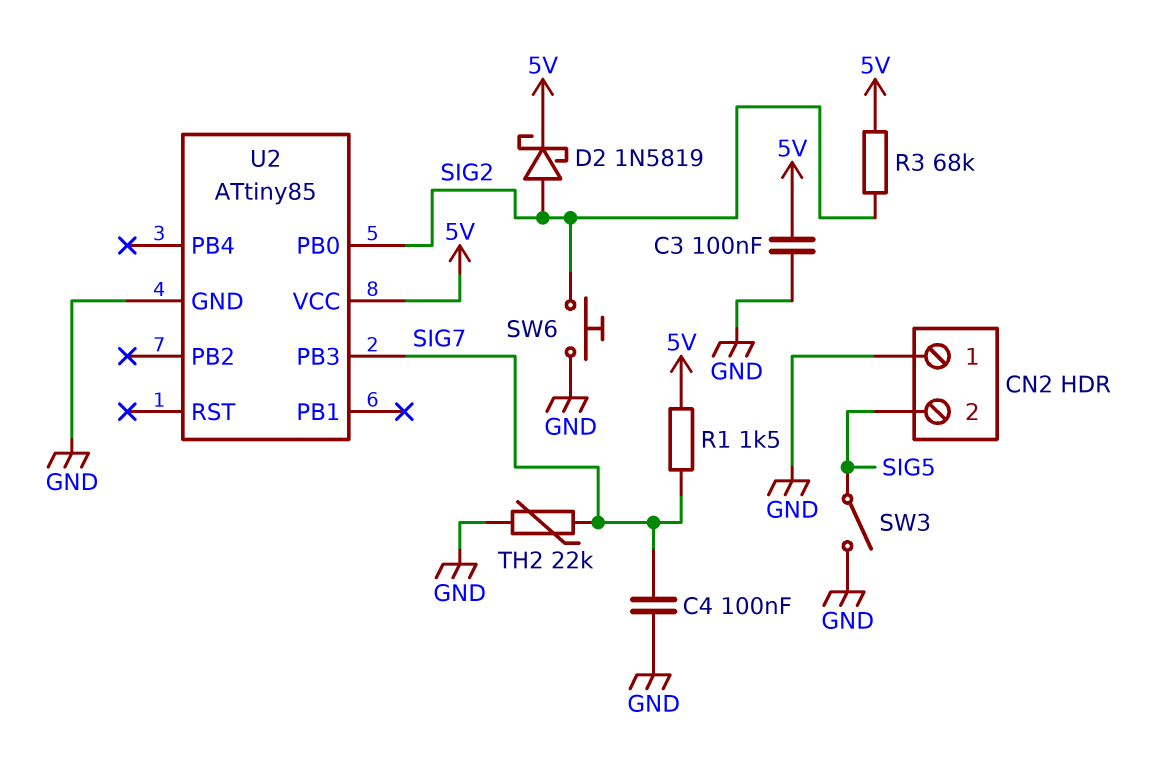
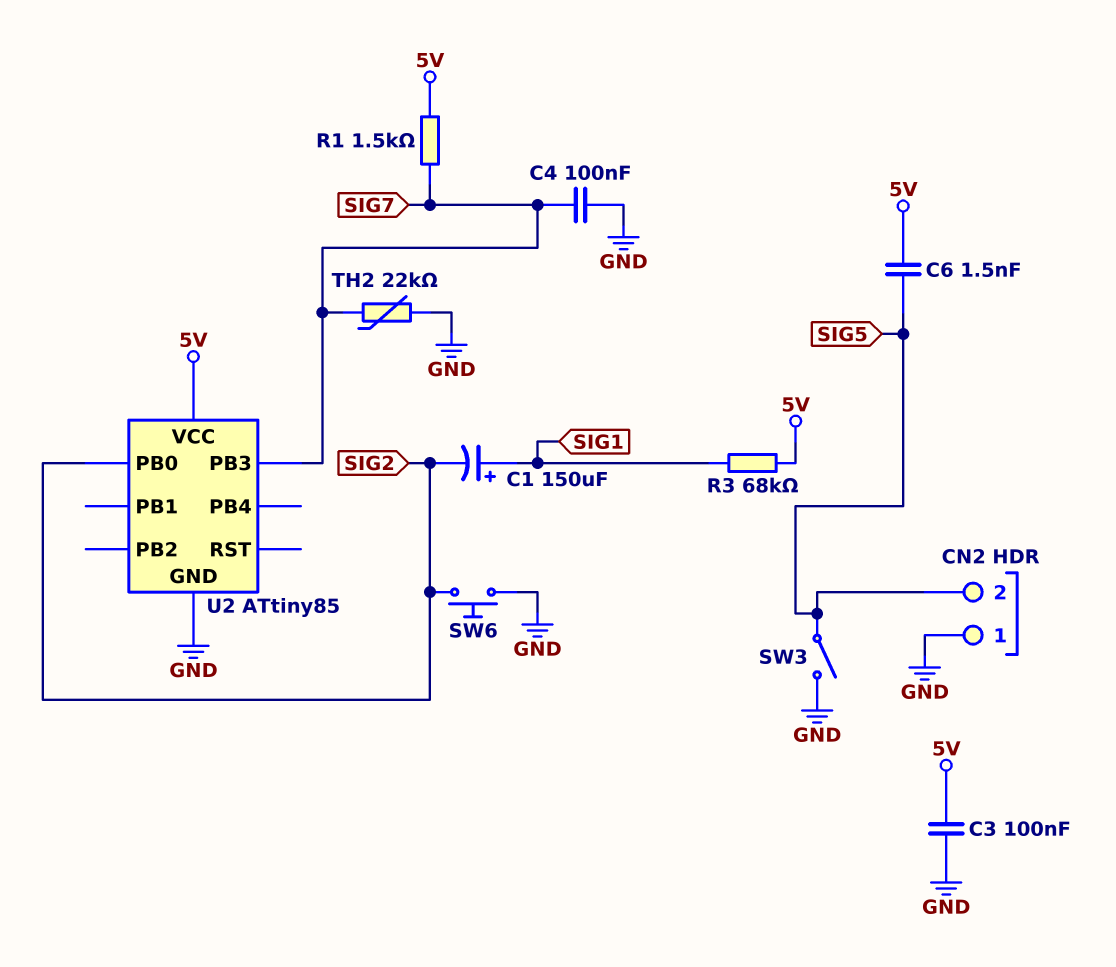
C1: none -> 150uF (plus SIG1, minus SIG2)
C6: none -> 1.5nF (5V, SIG5)
D2: schottky 1N5819 (A SIG2, K 5V) -> none
R3: 68k (5V, SIG2) -> 68k (5V, SIG1)

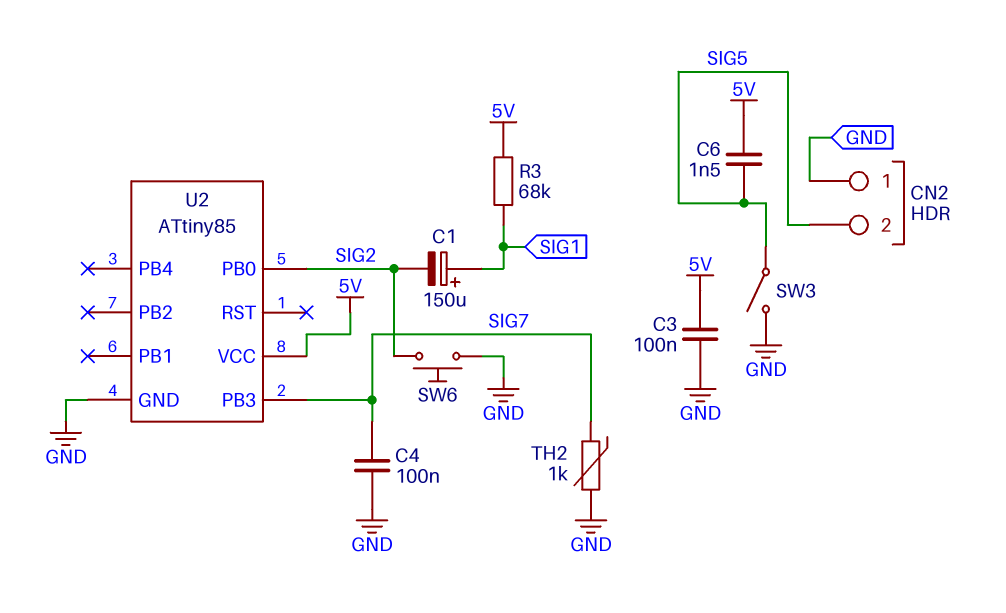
R1: 1.5k (5V, SIG7) -> none
TH2: 22k (GND, SIG7) -> 1k (GND, SIG7)

